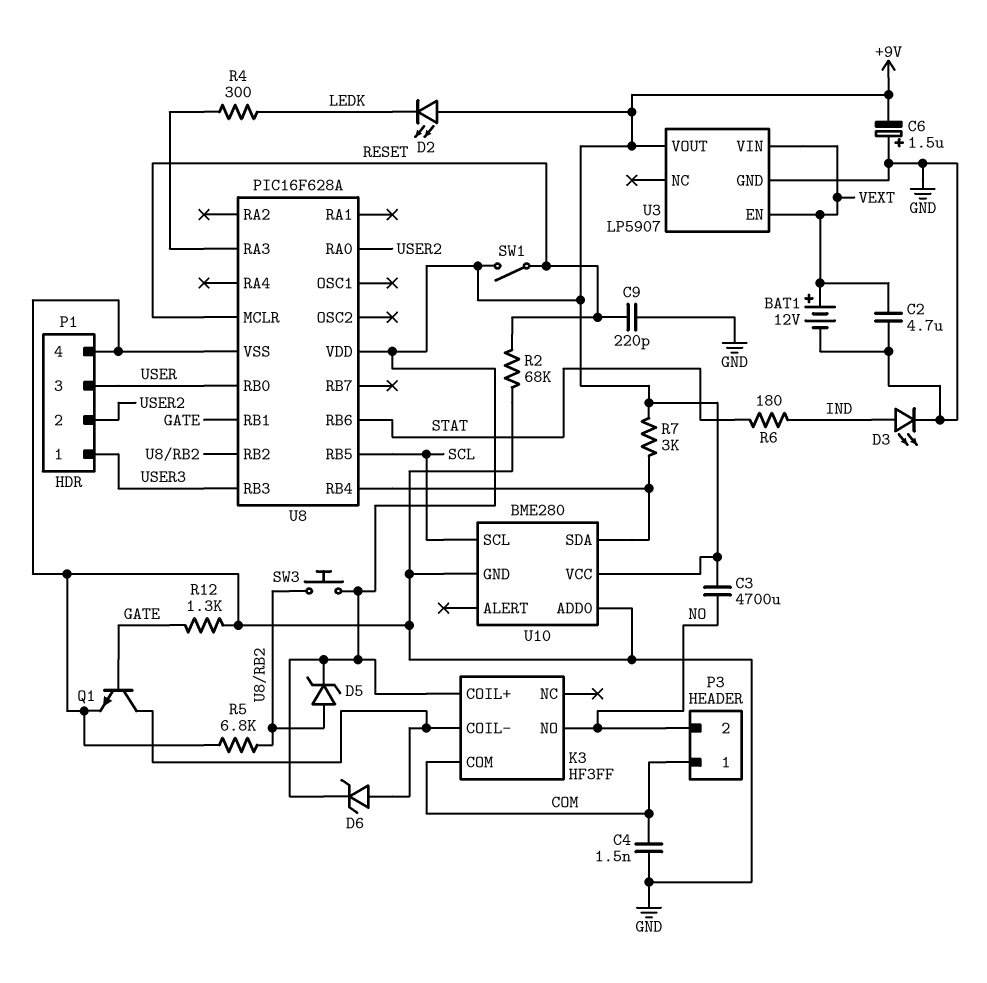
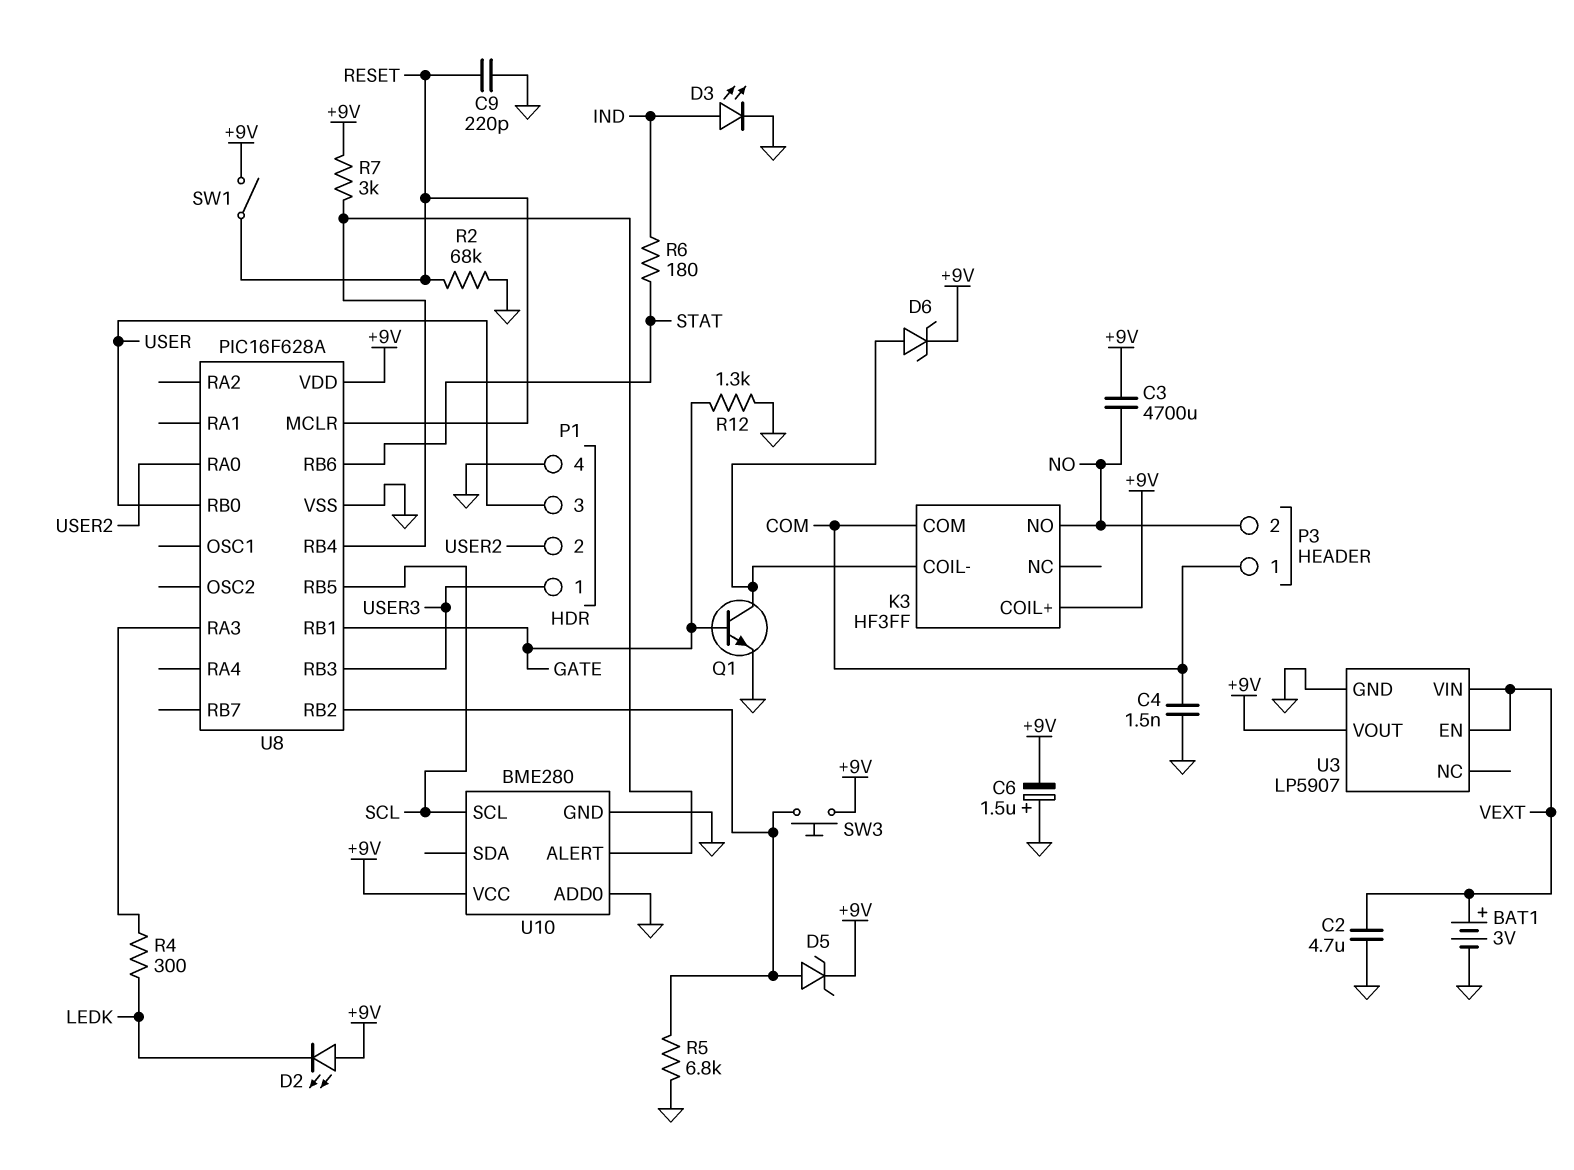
BAT1: 12V (plus VEXT, minus GND) -> 3V (plus VEXT, minus GND)
U10 pin ALERT: none -> U8/RB4
U10 pin SDA: U8/RB4 -> none

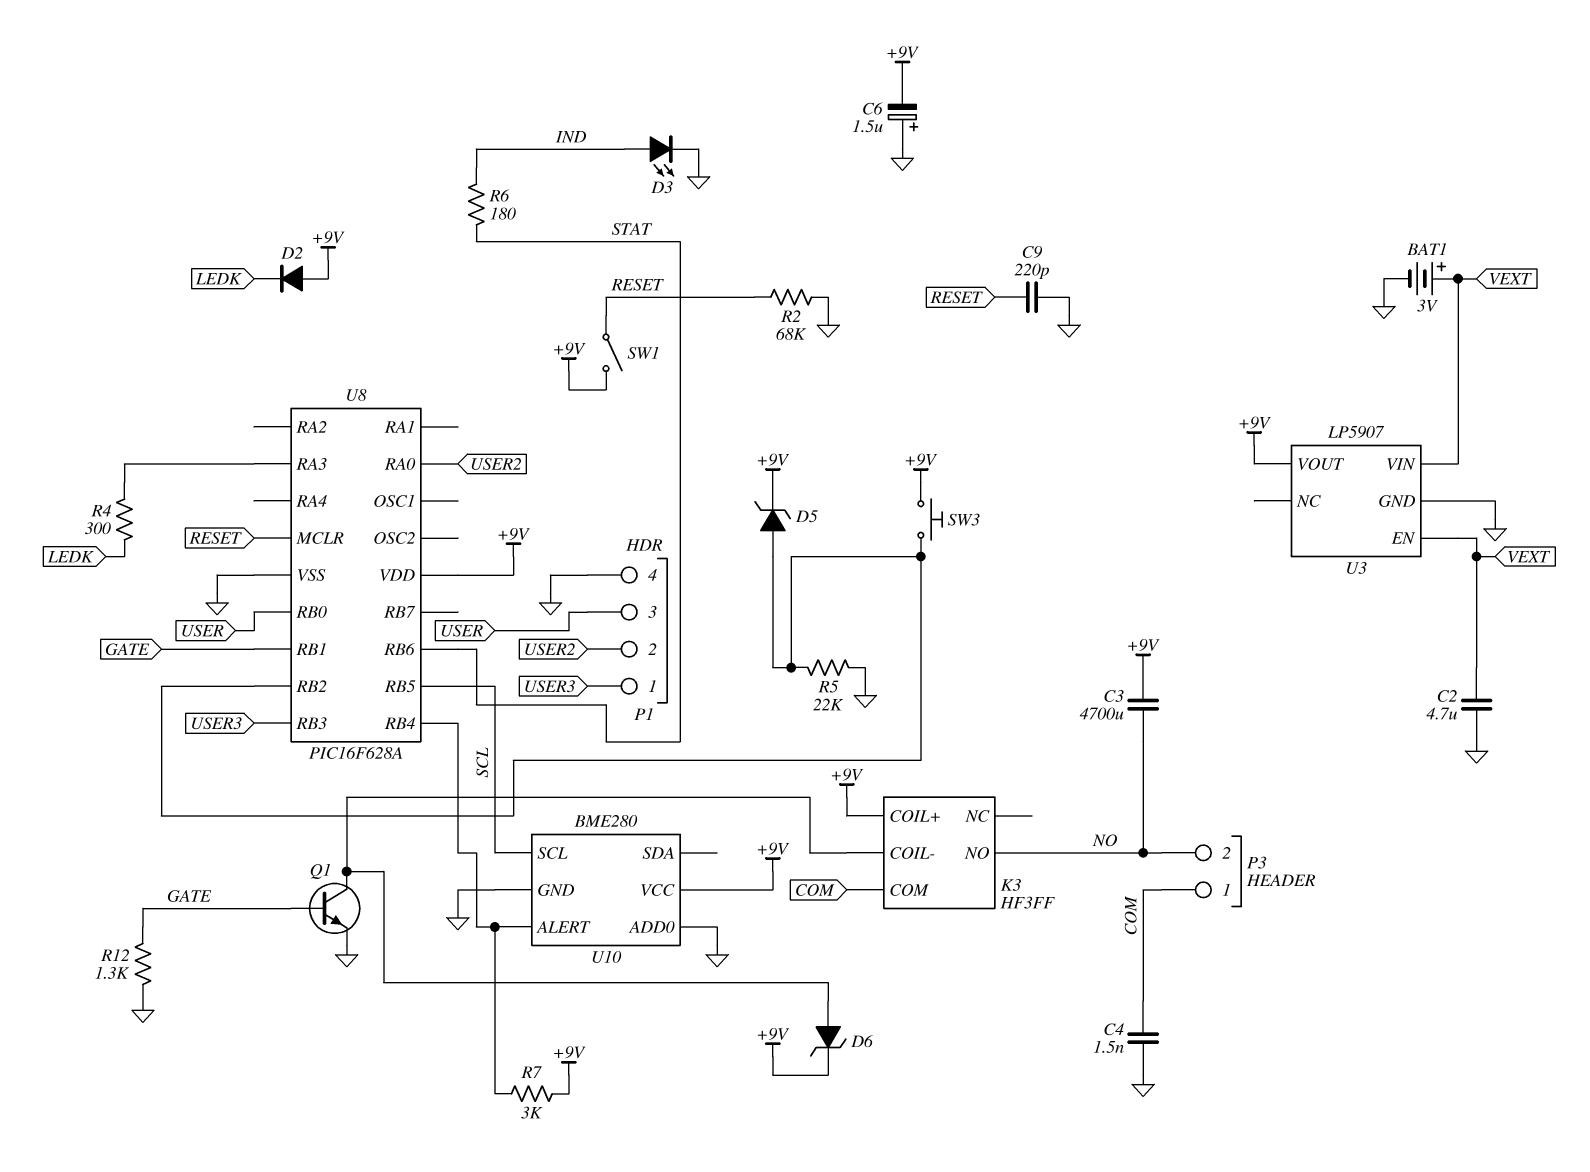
D2: LED (A +9V, K LEDK) -> diode (A +9V, K LEDK)
R5: 6.8k (GND, U8/RB2) -> 22k (GND, U8/RB2)

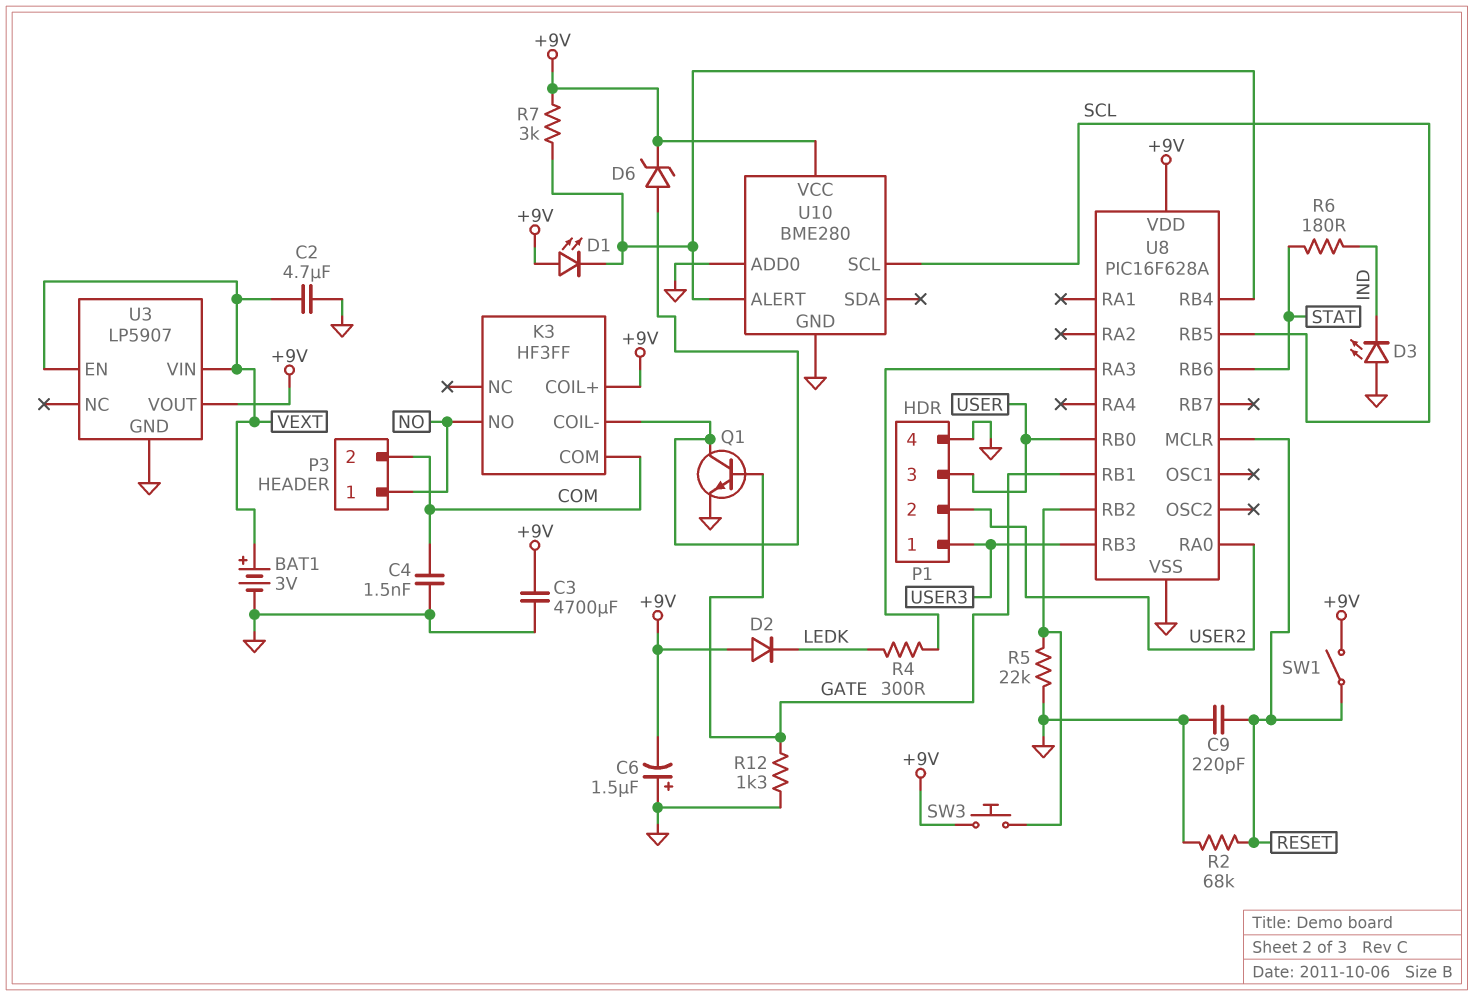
C3: 4700uF (+9V, NO) -> 4700uF (+9V, GND)
D1: none -> LED (A +9V, K U8/RB4)
D3: LED (A IND, K GND) -> LED (A GND, K IND)
D5: zener (A U8/RB2, K +9V) -> none
P3 pin 1: COM -> NO
P3 pin 2: NO -> COM

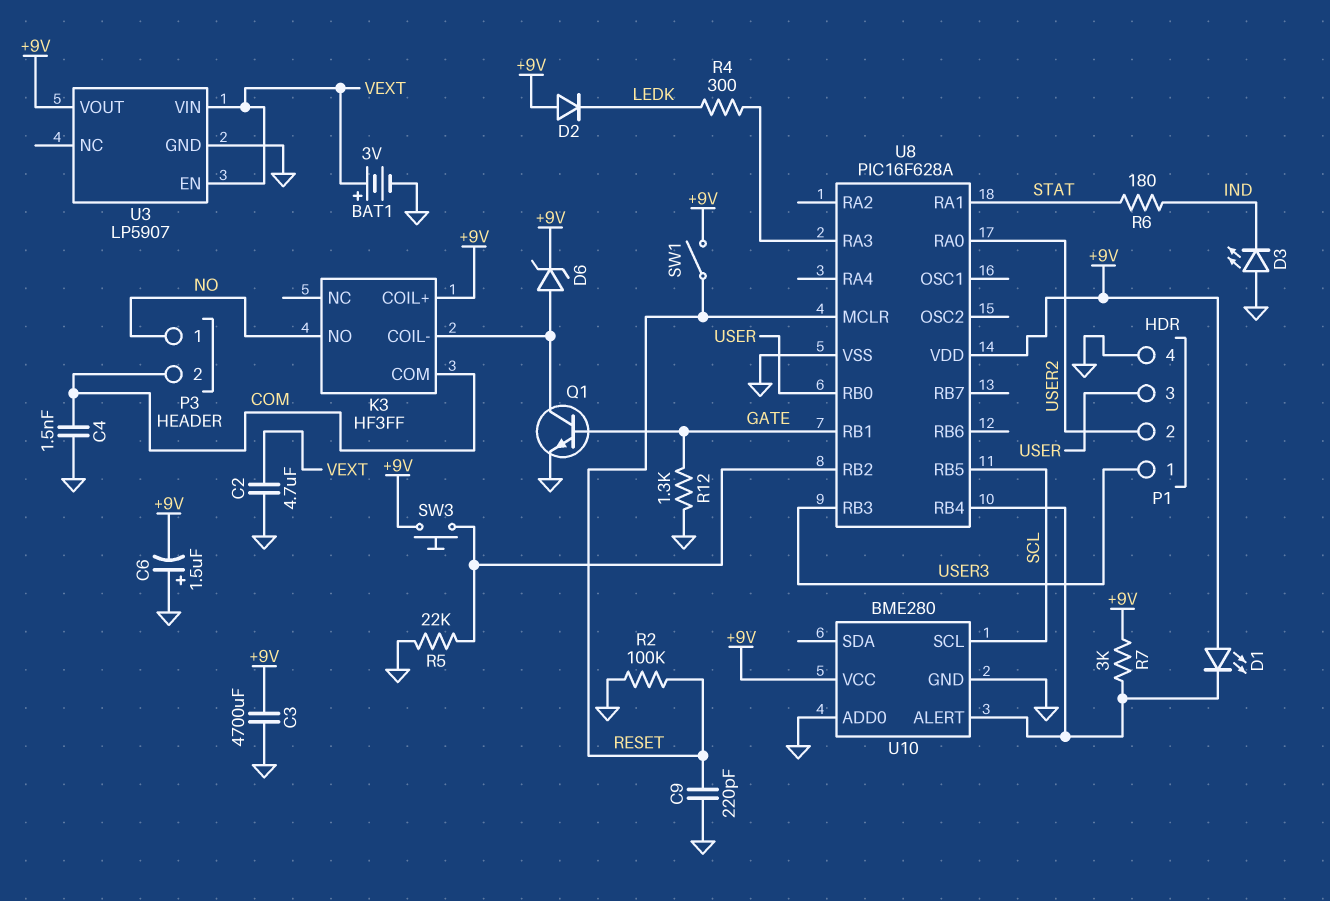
R2: 68k (GND, RESET) -> 100k (GND, RESET)
U8 pin RA1: none -> STAT
U8 pin RB6: STAT -> none

